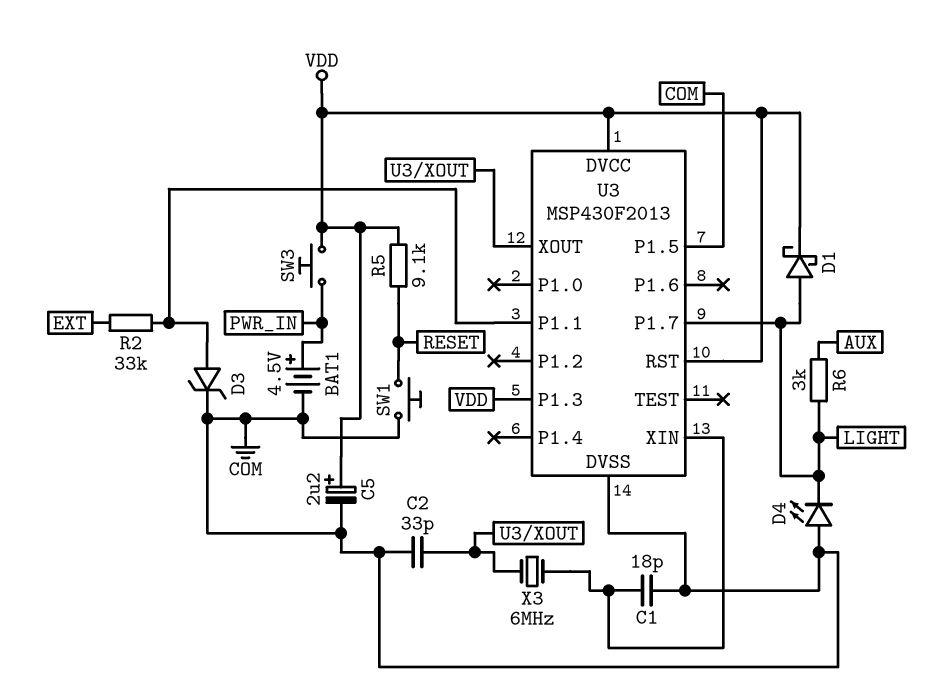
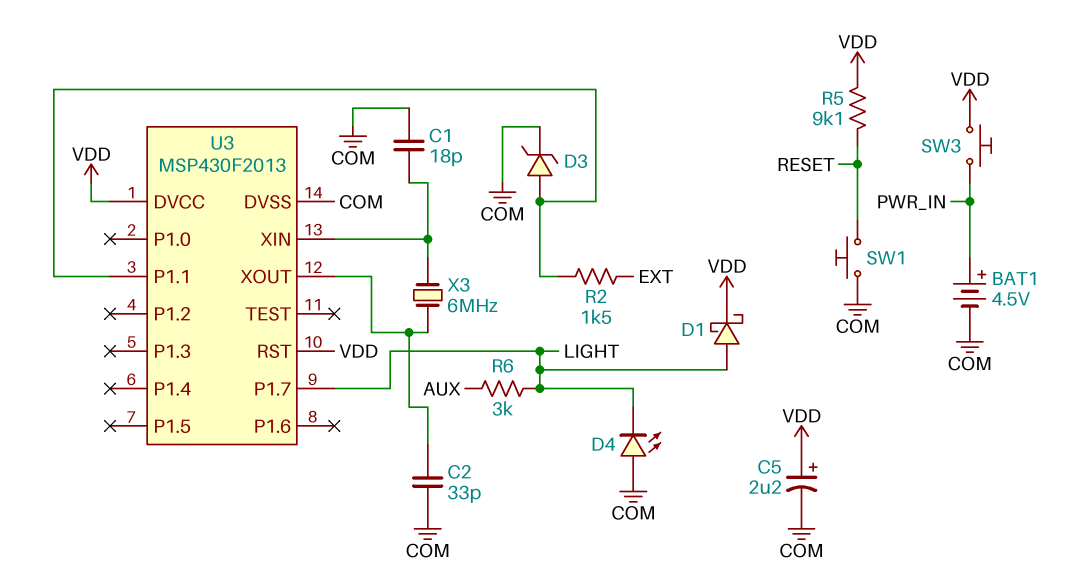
R2: 33k (EXT, U3/P1.1) -> 1.5k (EXT, U3/P1.1)
U3 pin P1.3: VDD -> none
U3 pin P1.5: COM -> none

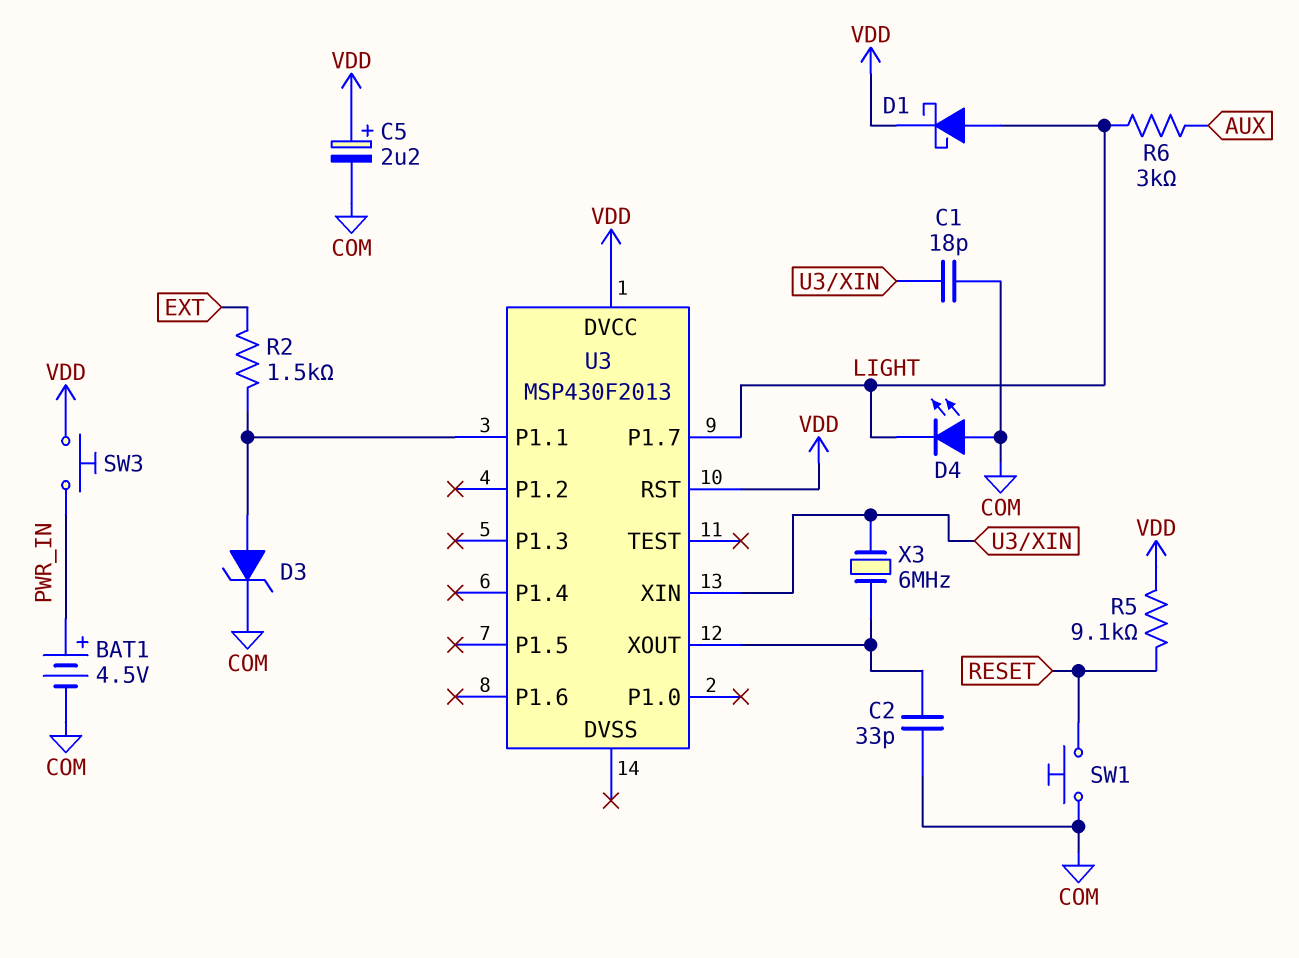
U3 pin DVSS: COM -> none

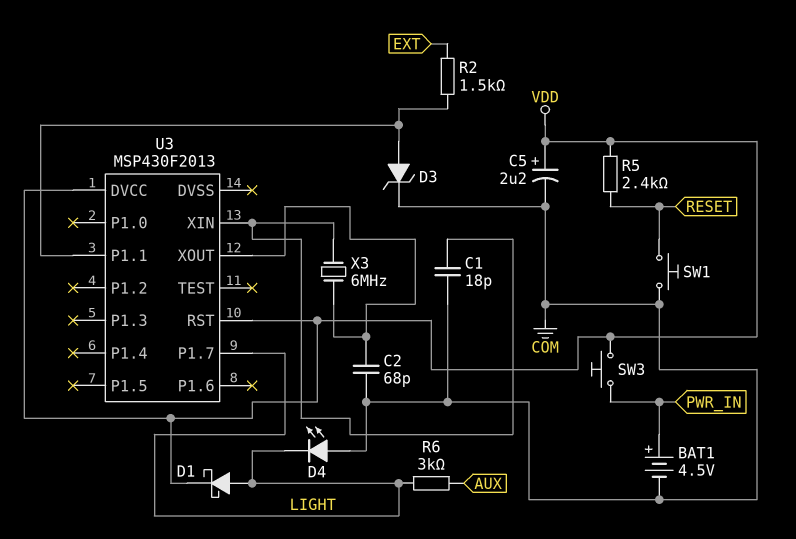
C2: 33pF (COM, U3/XOUT) -> 68pF (COM, U3/XOUT)
R5: 9.1k (RESET, VDD) -> 2.4k (RESET, VDD)

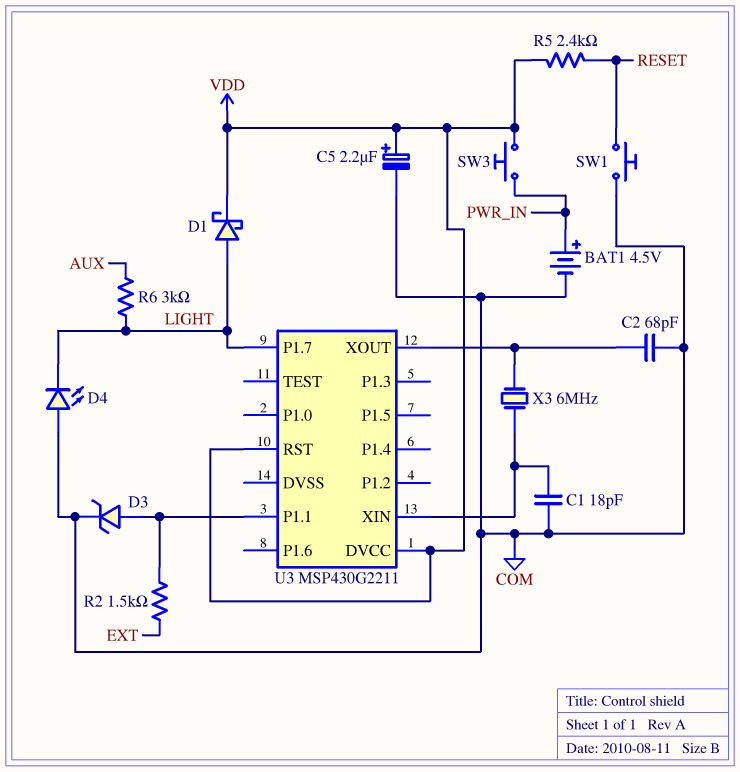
U3: MSP430F2013 -> MSP430G2211

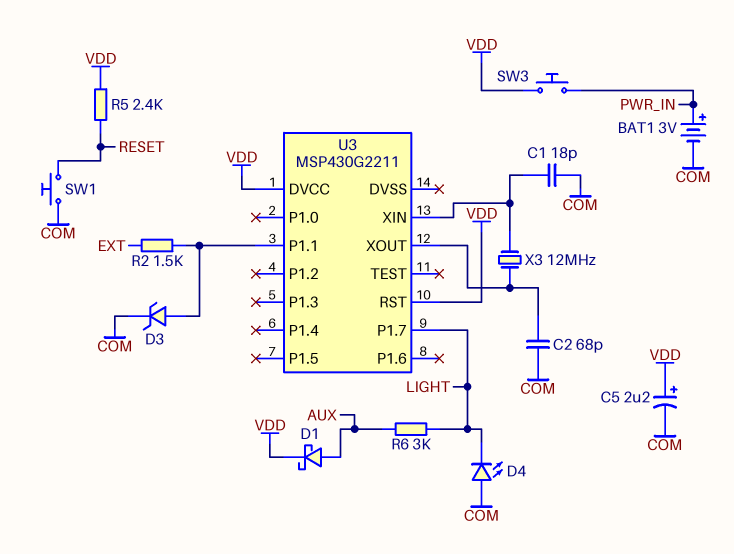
BAT1: 4.5V (plus PWR_IN, minus COM) -> 3V (plus PWR_IN, minus COM)
D1: schottky (A LIGHT, K VDD) -> schottky (A AUX, K VDD)
X3: 6MHz (U3/XIN, U3/XOUT) -> 12MHz (U3/XIN, U3/XOUT)

